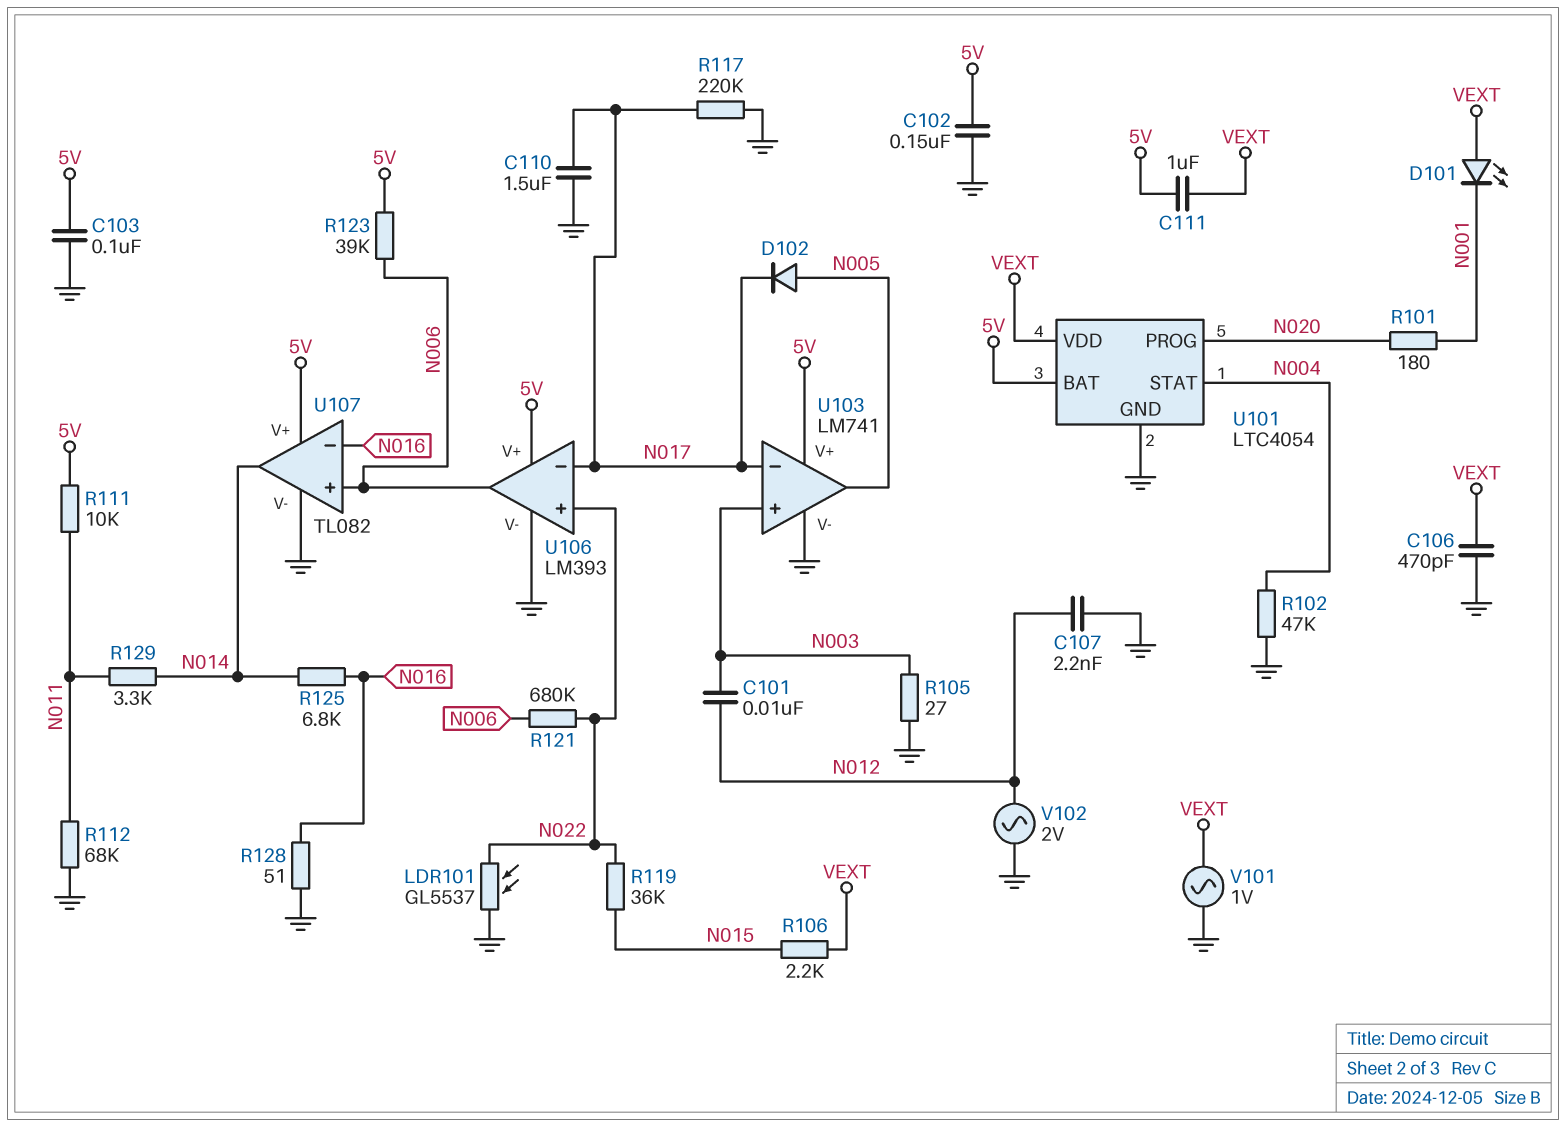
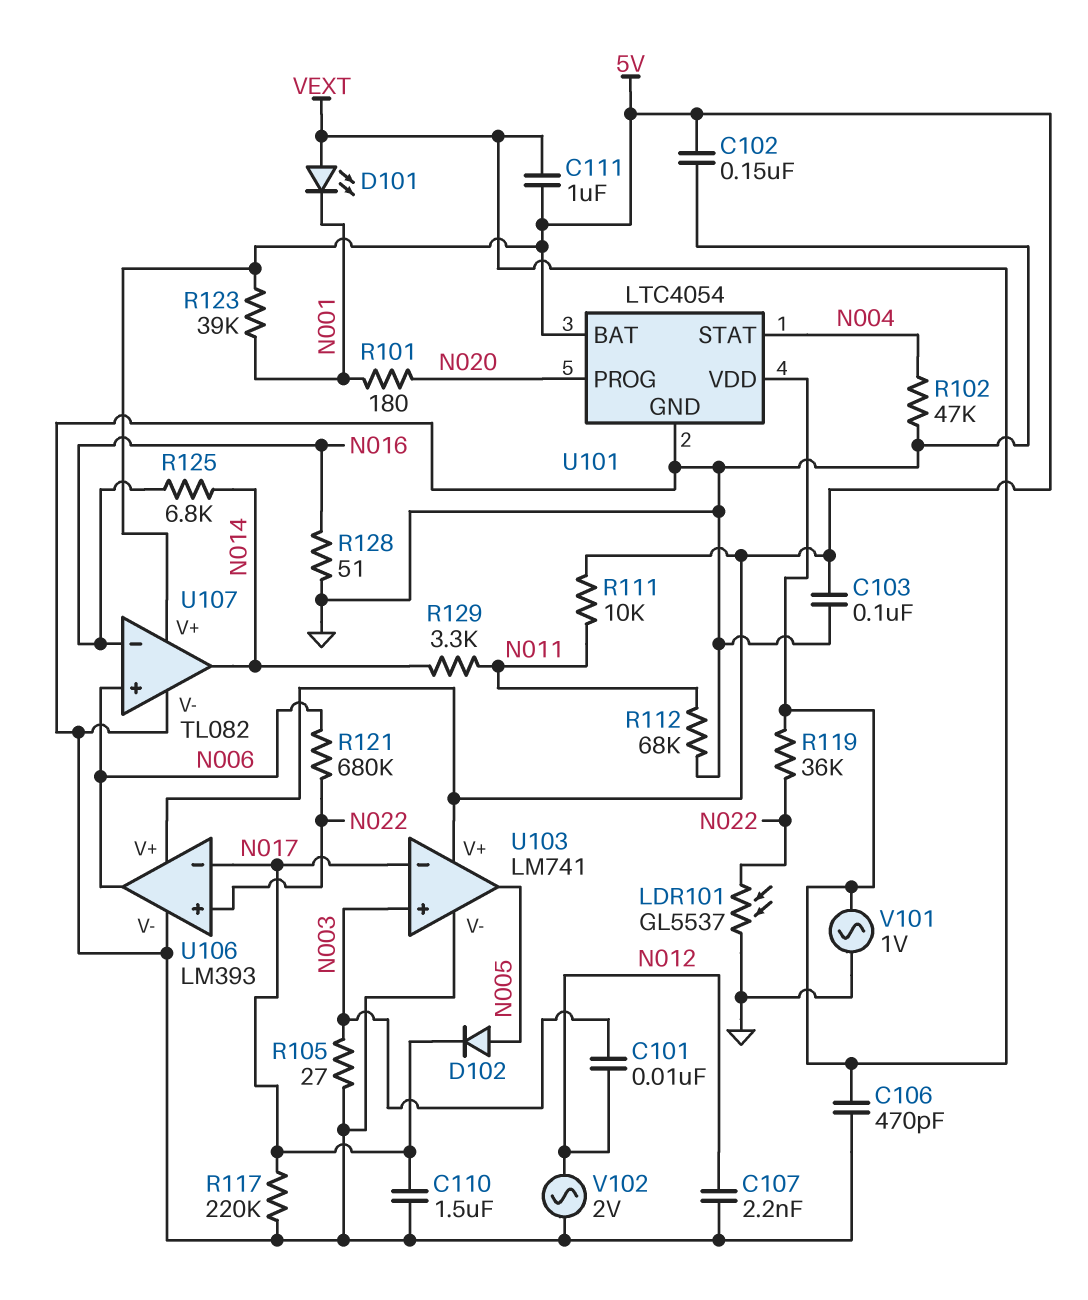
R106: 2.2k (N015, VEXT) -> none
R119: 36k (N015, N022) -> 36k (N022, VEXT)
R123: 39k (5V, N006) -> 39k (5V, N001)

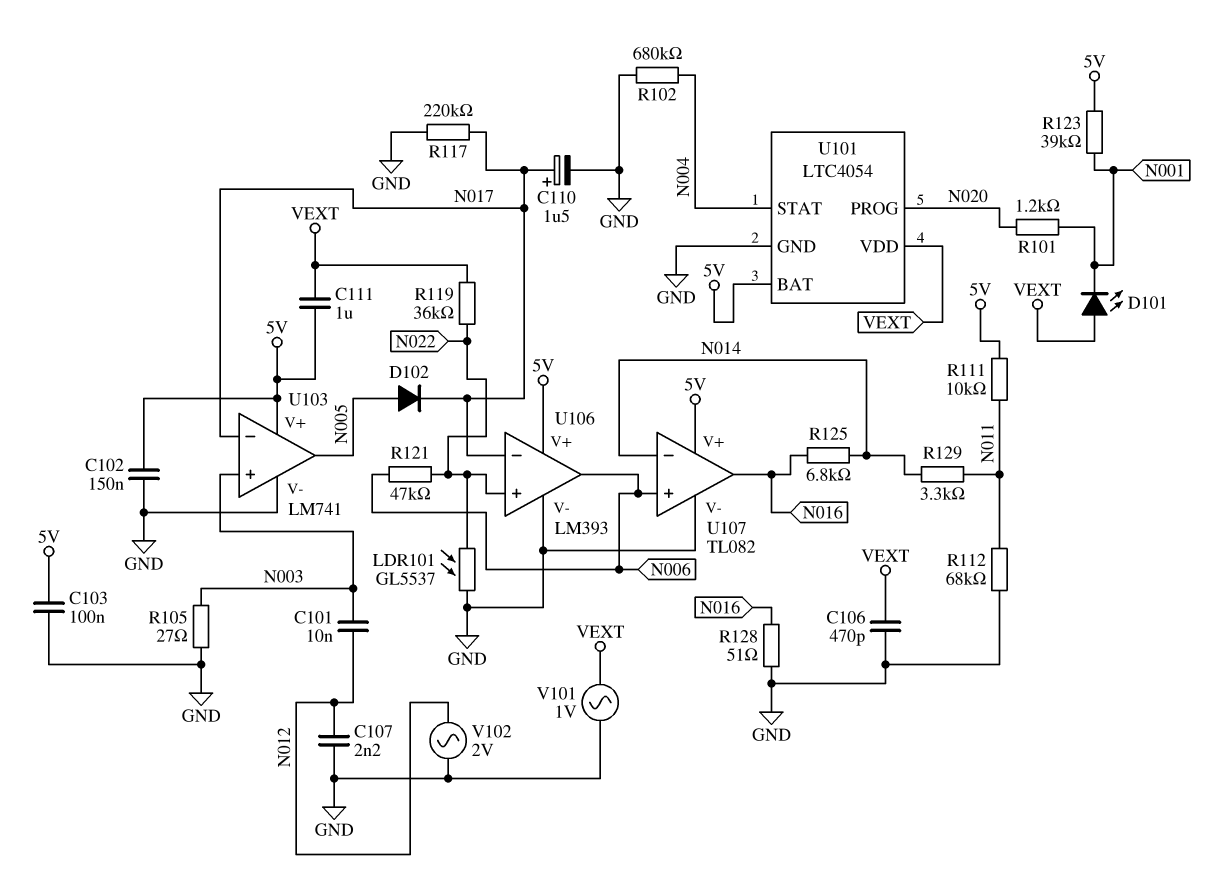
C110: 1.5uF (GND, N017) -> 1.5uF (plus N017, minus GND)
R101: 180 (N001, N020) -> 1.2k (N001, N020)
R102: 47k (GND, N004) -> 680k (GND, N004)
R121: 680k (N006, N022) -> 47k (N006, N022)
U107 pin in-: N016 -> N014
U107 pin out: N014 -> N016

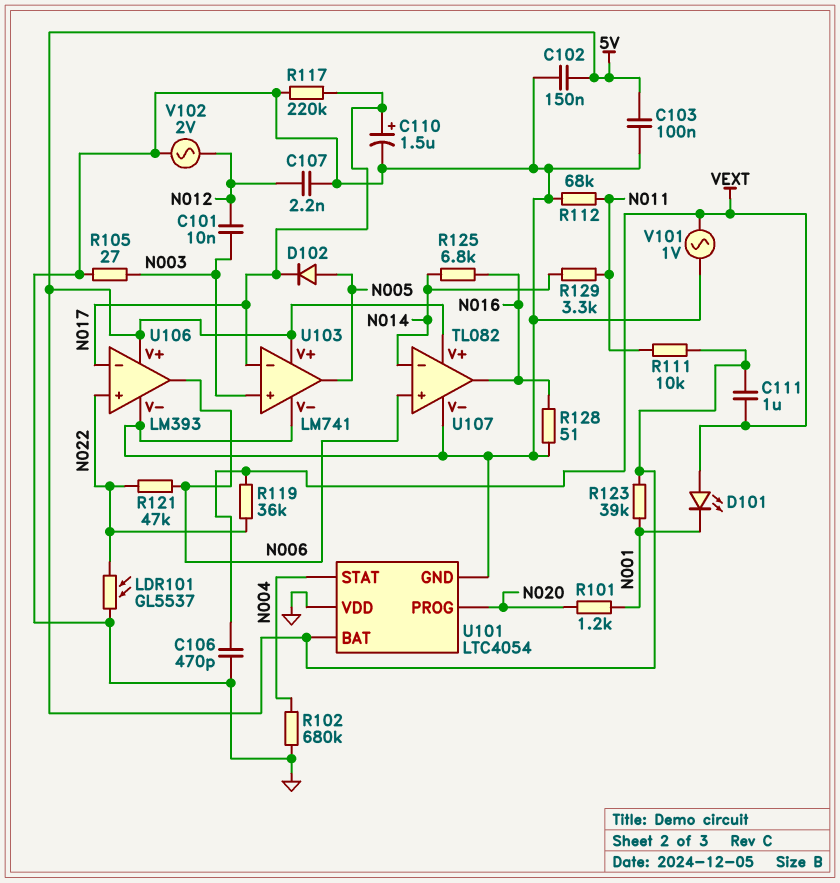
U101 pin VDD: VEXT -> GND

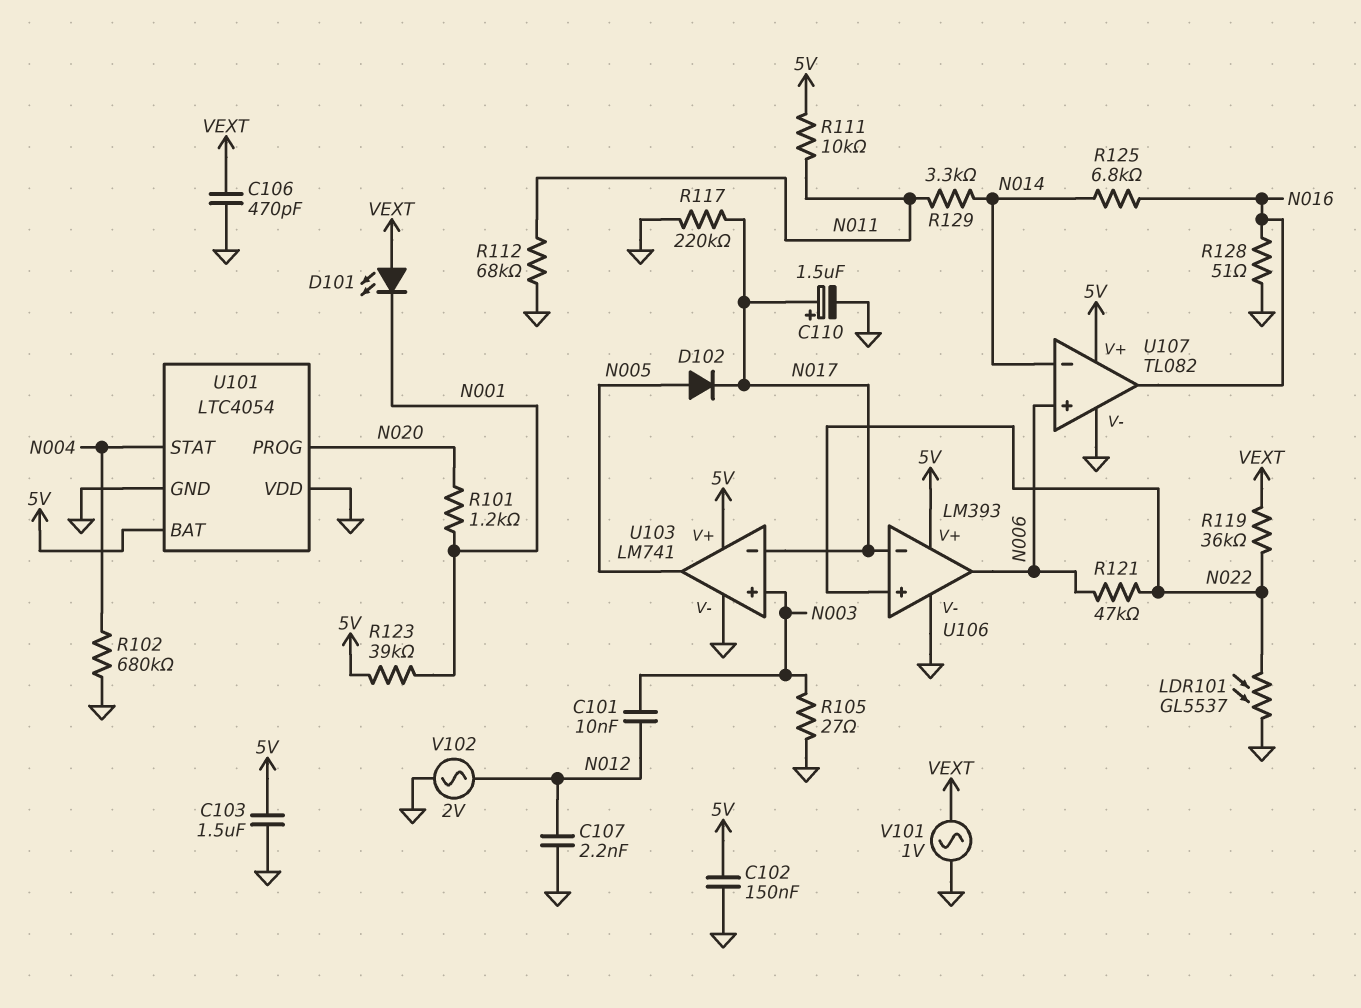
C103: 100nF (5V, GND) -> 1.5uF (5V, GND)
C111: 1uF (5V, VEXT) -> none

